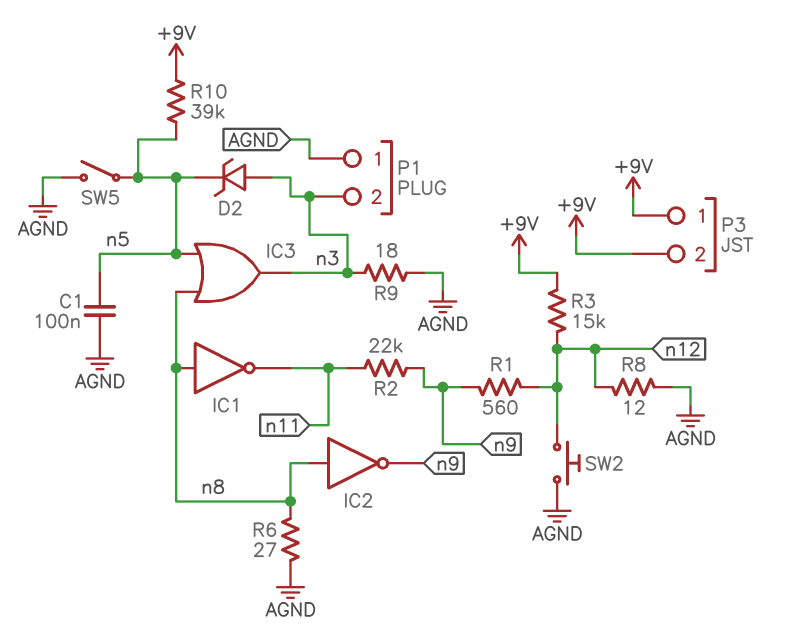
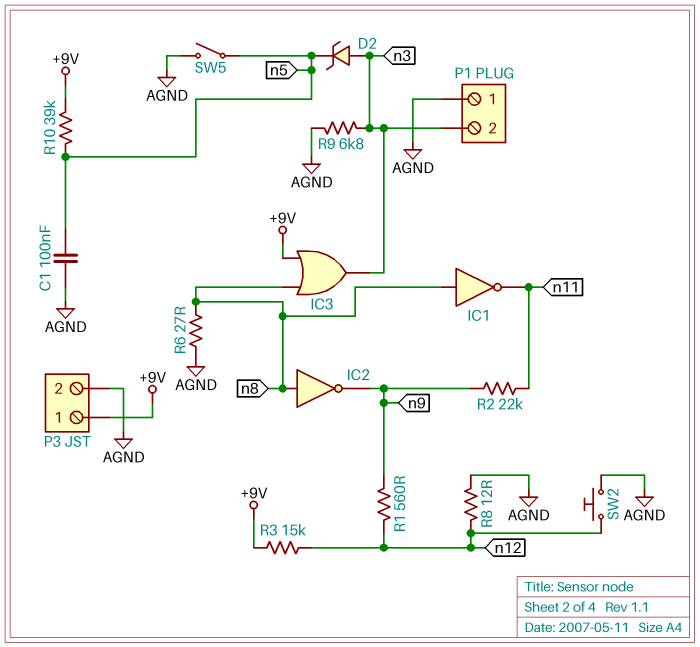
IC3: OR (in n5, in n8, out n3) -> OR (in +9V, in n8, out n3)
P3 pin 2: +9V -> AGND
R9: 18 (AGND, n3) -> 6.8k (AGND, n3)

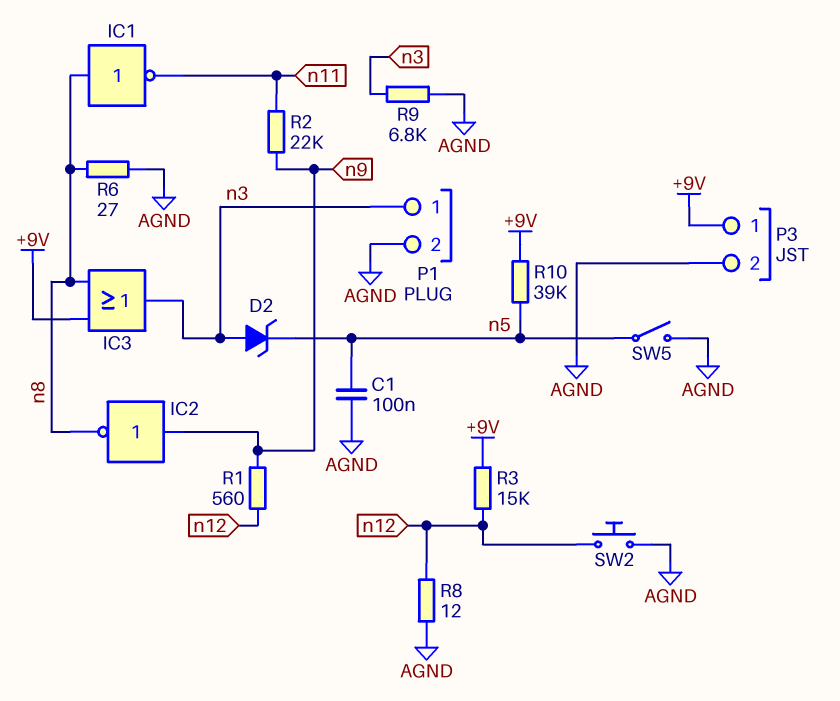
IC2: NOT (in n8, out n9) -> NOT (in n9, out n8)
P1 pin 1: AGND -> n3
P1 pin 2: n3 -> AGND

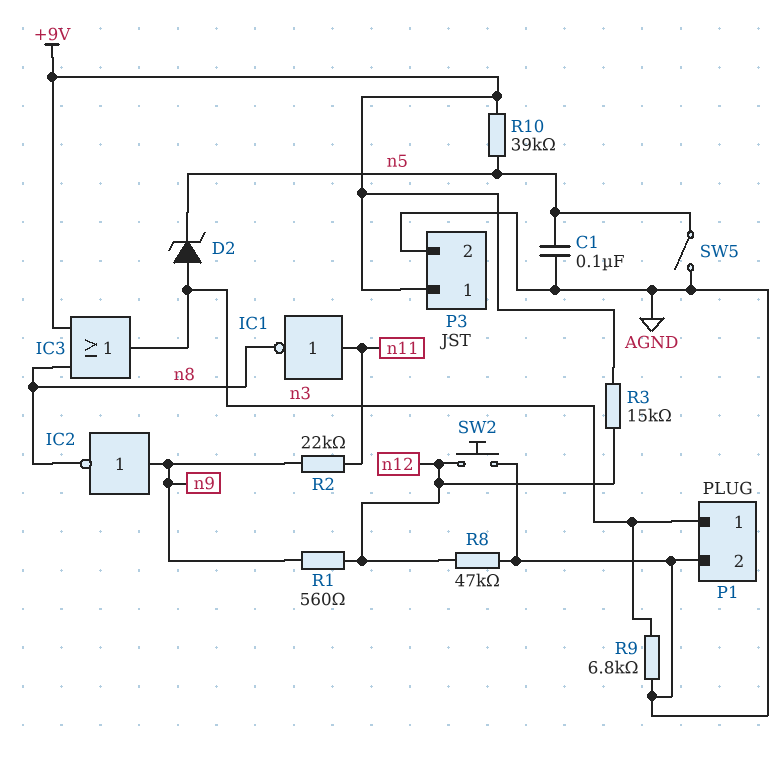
IC1: NOT (in n8, out n11) -> NOT (in n11, out n8)
R6: 27 (AGND, n8) -> none
R8: 12 (AGND, n12) -> 47k (AGND, n12)

